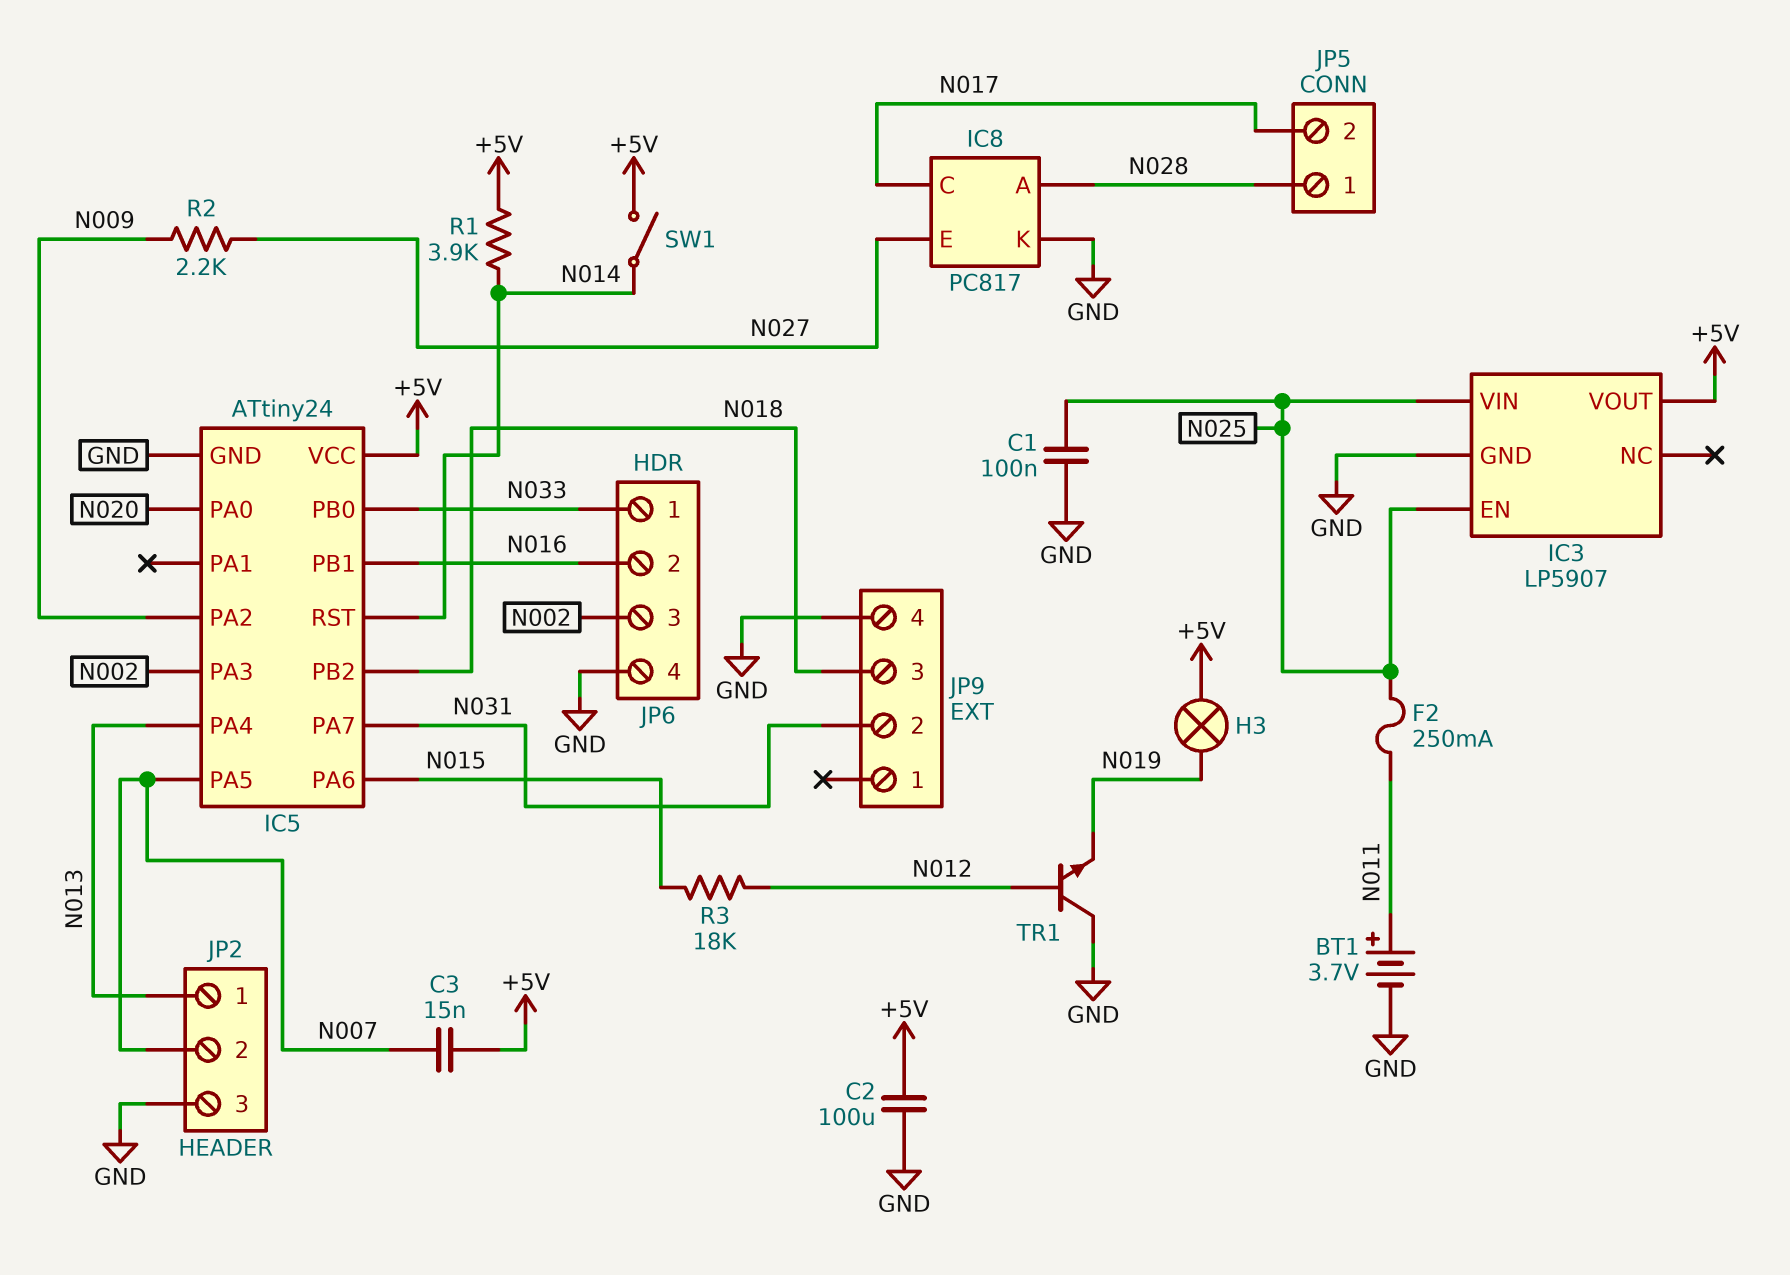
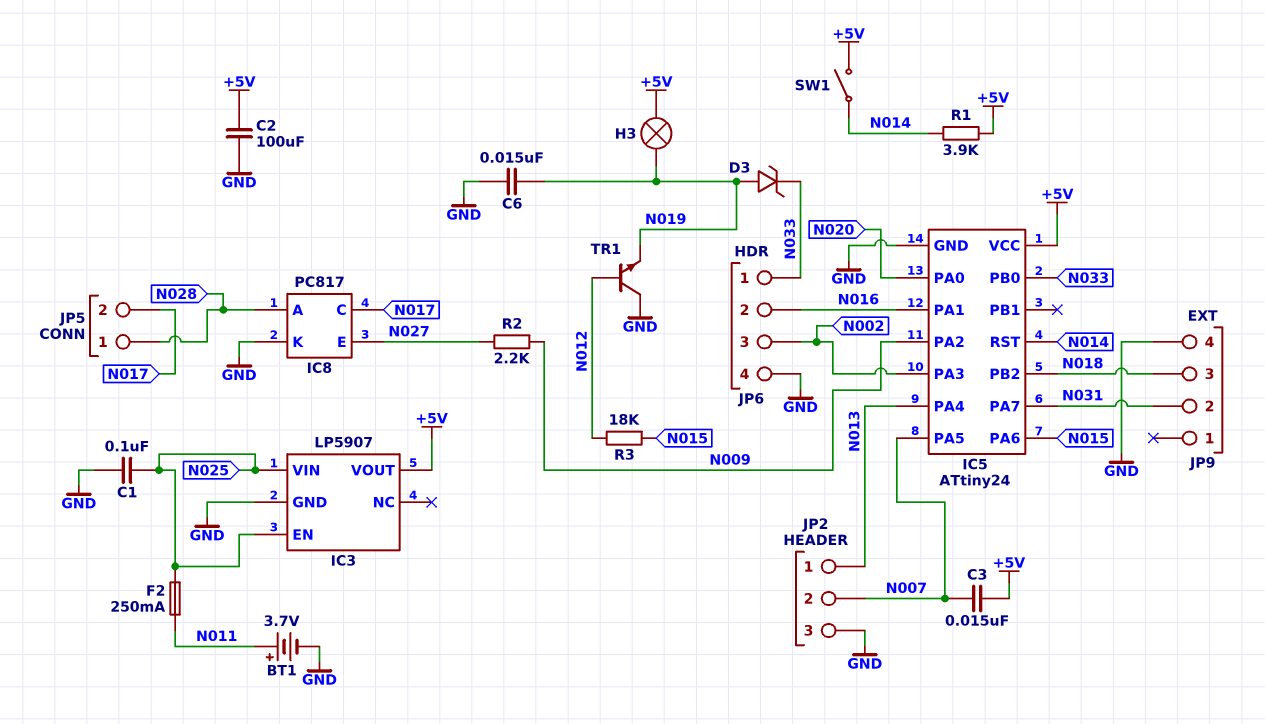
C6: none -> 15nF (GND, N019)
D3: none -> zener (A N019, K N033)
IC5 pin PA1: none -> N016
IC5 pin PB1: N016 -> none

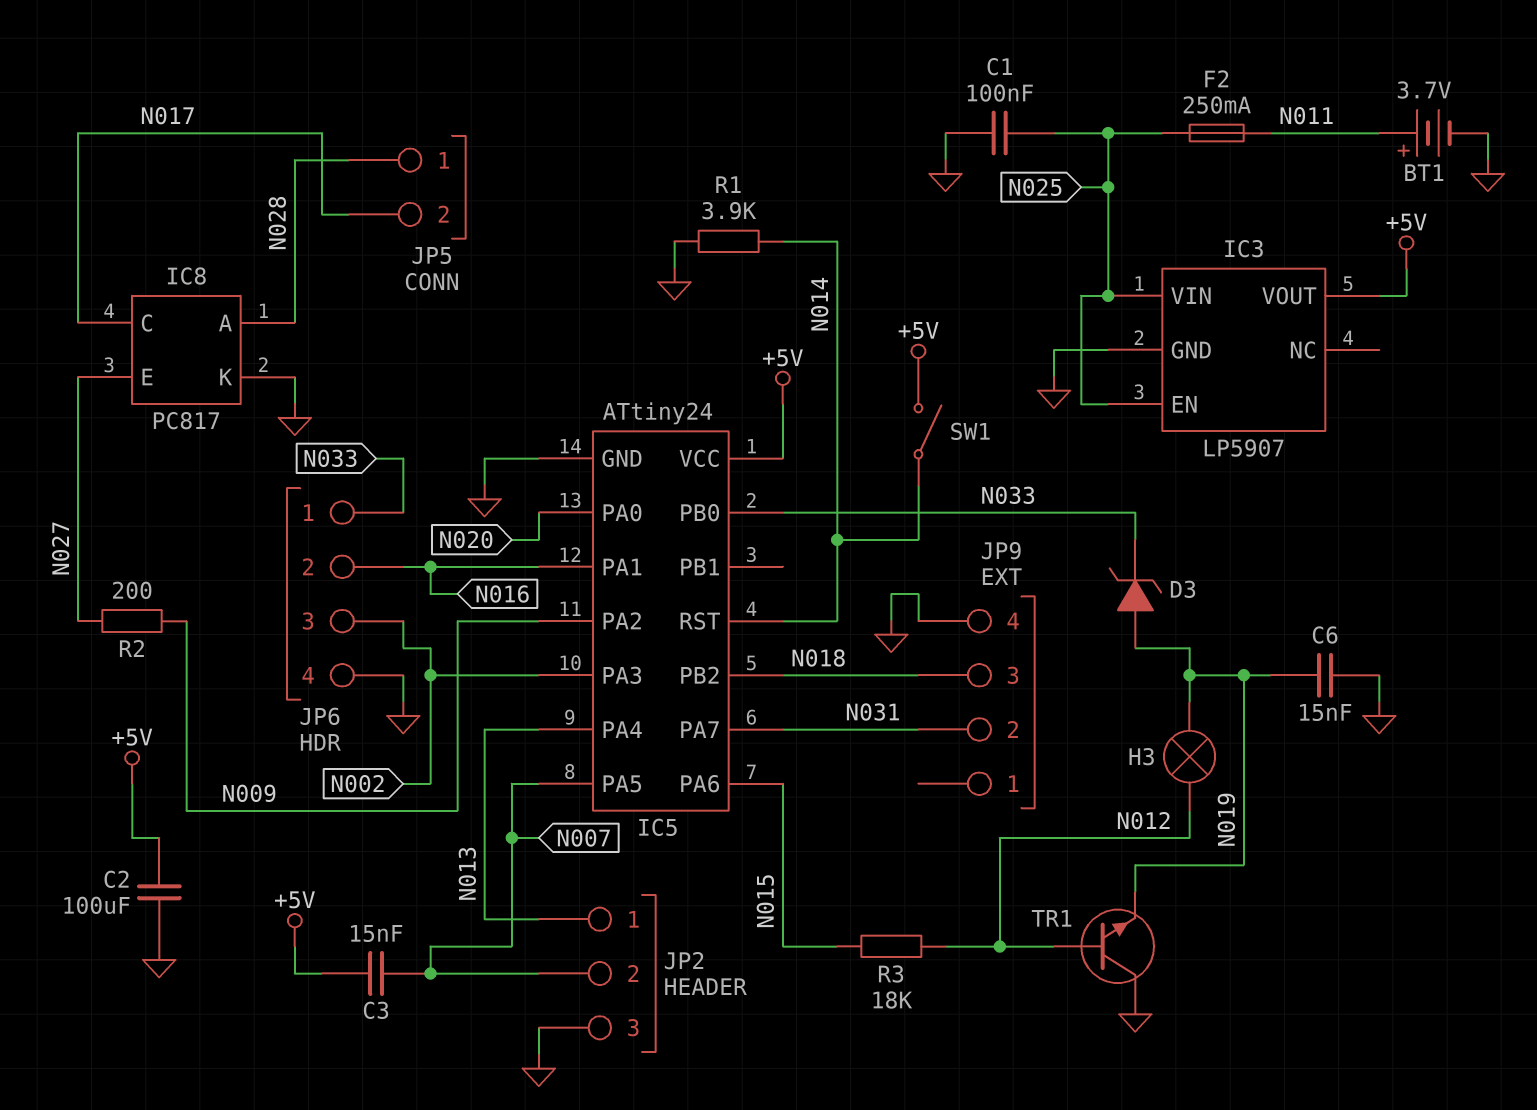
H3: lamp (+5V, N019) -> lamp (N012, N019)
R1: 3.9k (+5V, N014) -> 3.9k (GND, N014)
R2: 2.2k (N009, N027) -> 200 (N009, N027)

